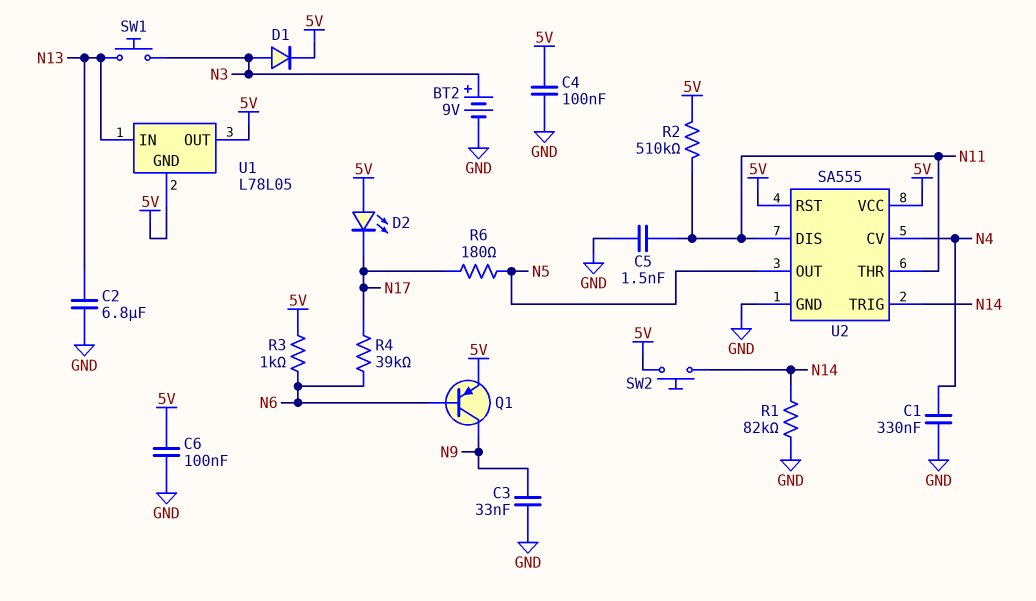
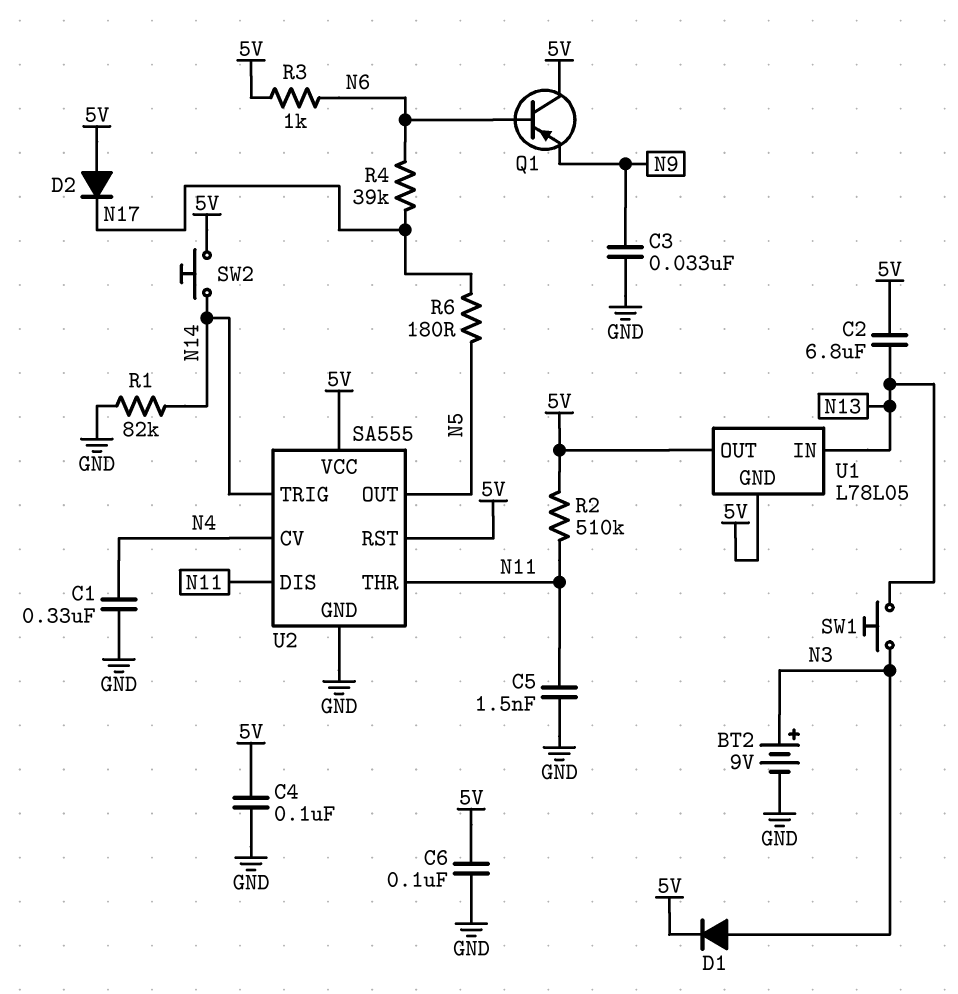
C2: 6.8uF (GND, N13) -> 6.8uF (5V, N13)
D2: LED (A 5V, K N17) -> diode (A 5V, K N17)
Q1: PNP (B N6, C N9, E 5V) -> PNP (B N6, C 5V, E N9)

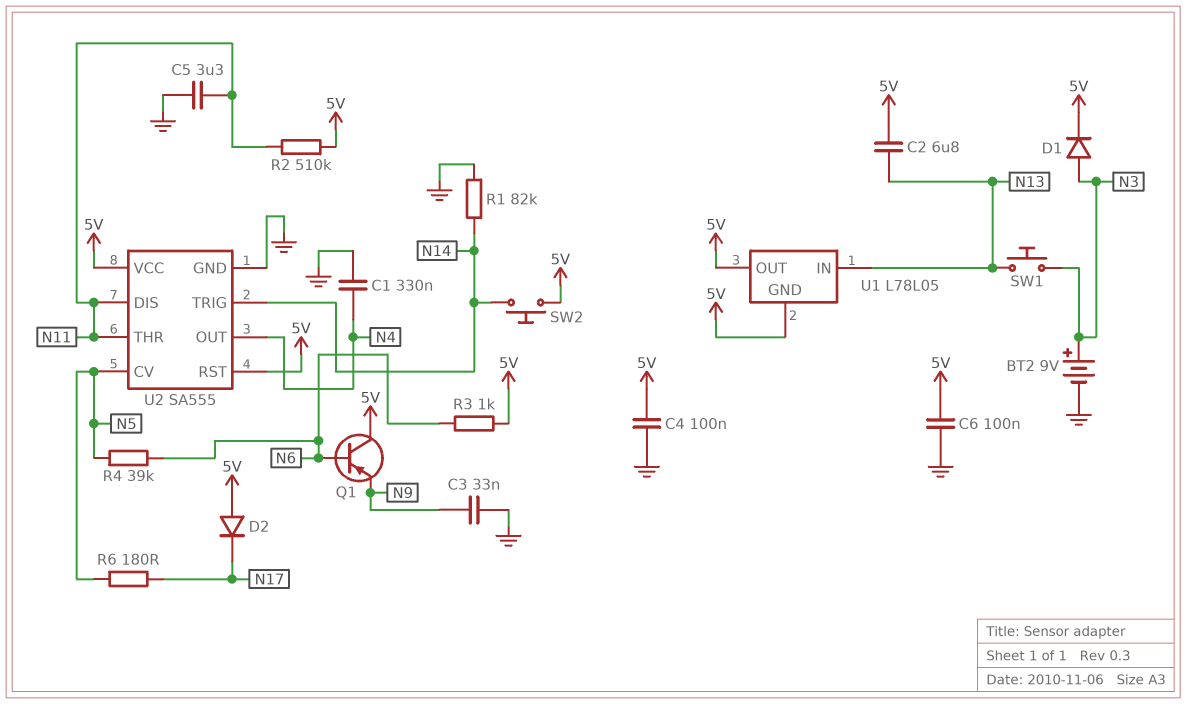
C5: 1.5nF (GND, N11) -> 3.3uF (GND, N11)
R4: 39k (N6, N17) -> 39k (N5, N6)
U2 pin CV: N4 -> N5
U2 pin OUT: N5 -> N4

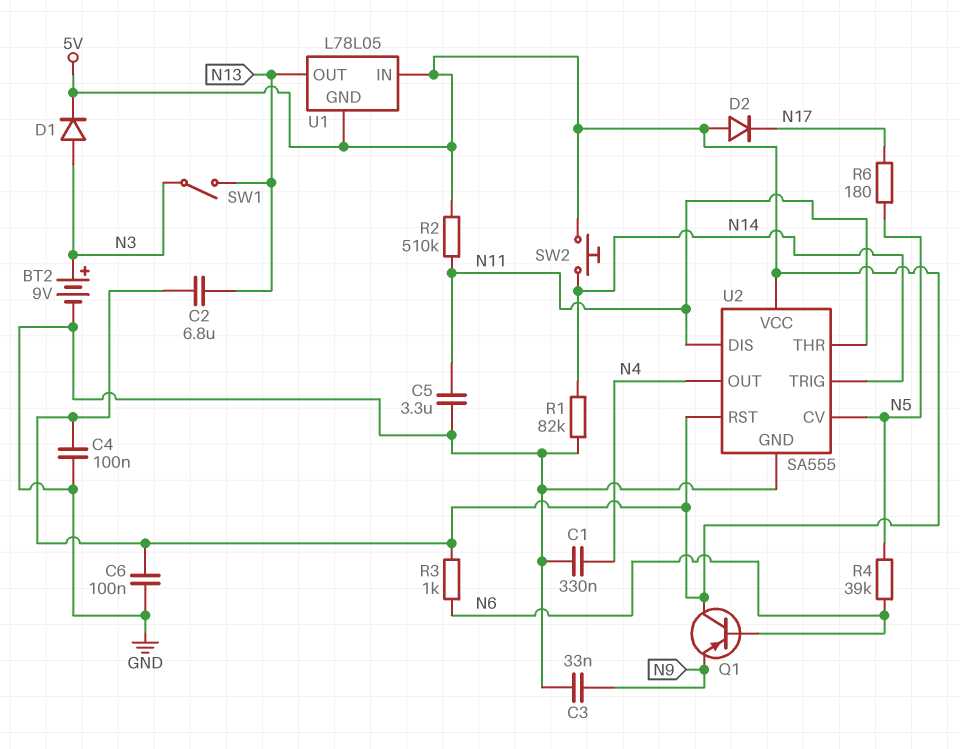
SW1: button (N3, N13) -> switch (N3, N13)
U1 pin IN: N13 -> 5V
U1 pin OUT: 5V -> N13

